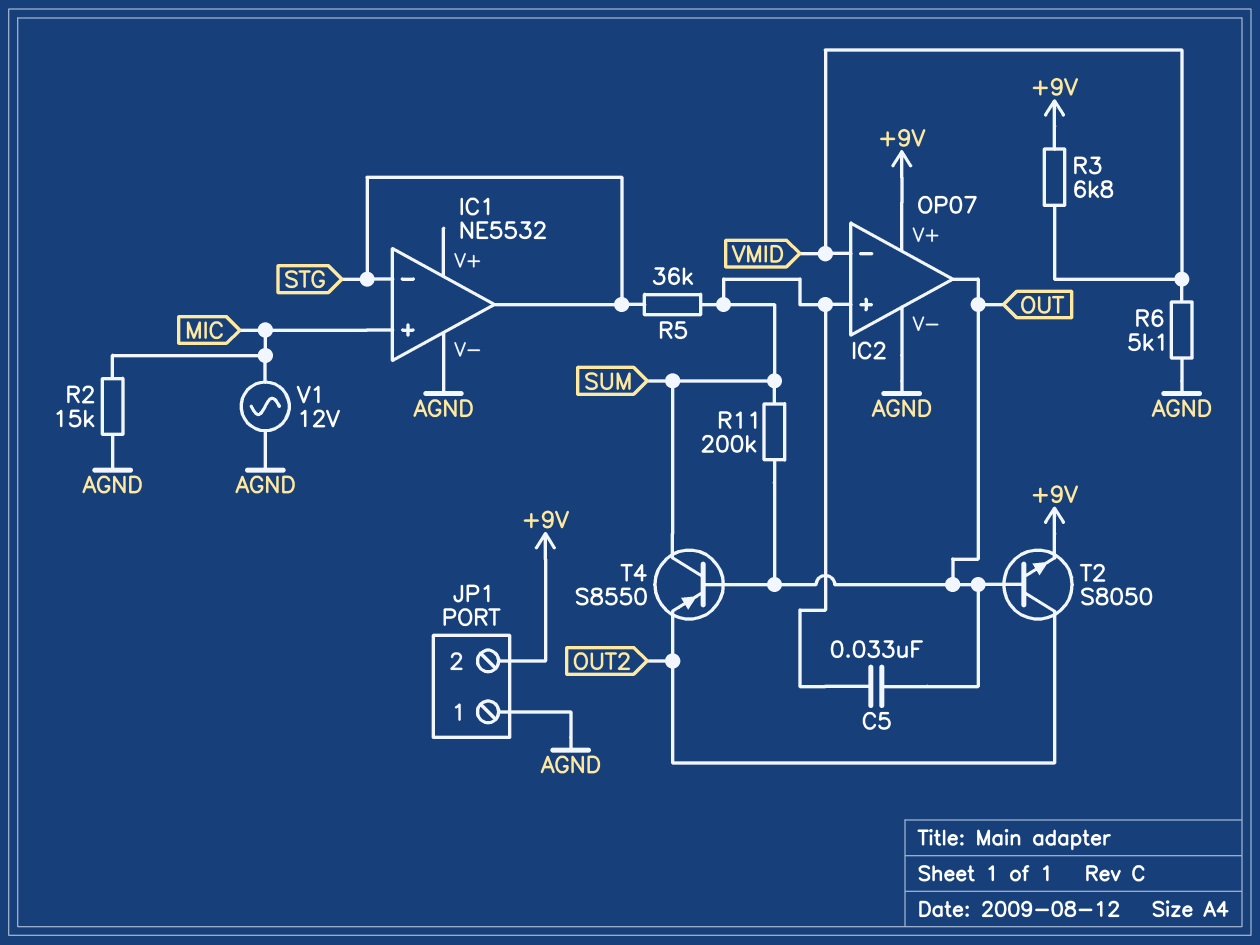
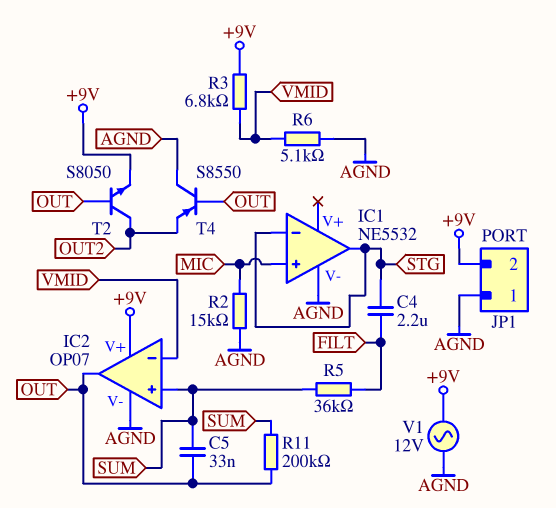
C4: none -> 2.2uF (FILT, STG)
R5: 36k (STG, SUM) -> 36k (FILT, SUM)
T4: PNP S8550 (B OUT, C SUM, E OUT2) -> PNP S8550 (B OUT, C AGND, E OUT2)
V1: AC 12V (AGND, MIC) -> AC 12V (+9V, AGND)

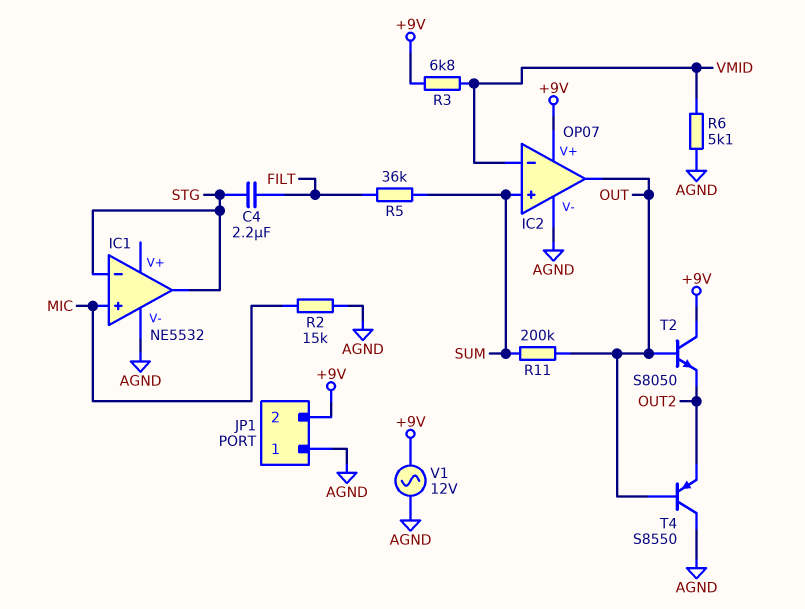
C5: 33nF (OUT, SUM) -> none
T2: NPN S8050 (B OUT, C OUT2, E +9V) -> NPN S8050 (B OUT, C +9V, E OUT2)

